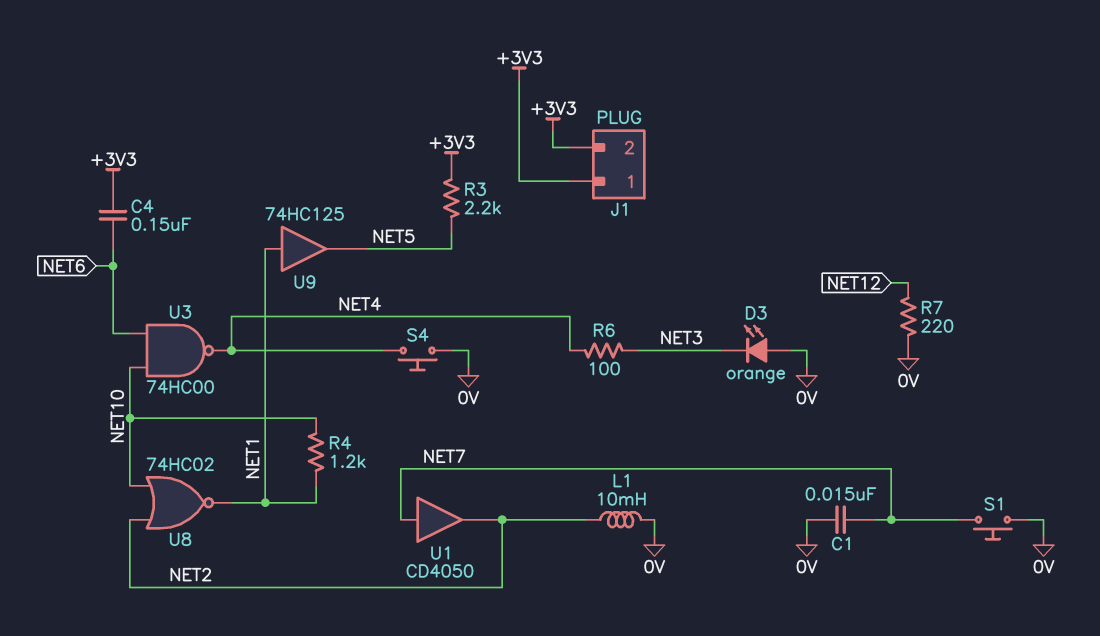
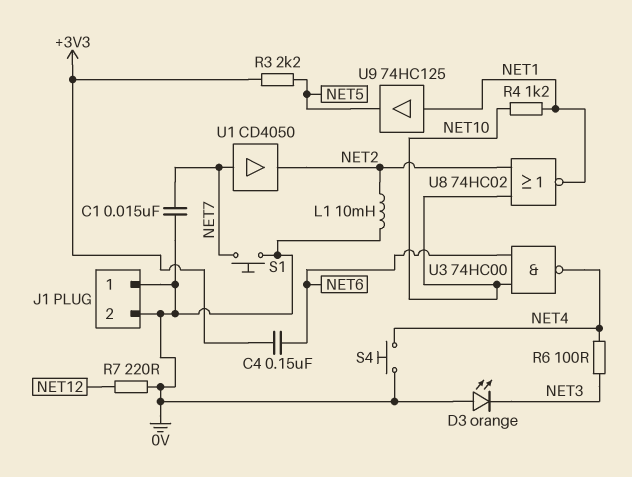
J1 pin 1: +3V3 -> 0V
J1 pin 2: +3V3 -> 0V

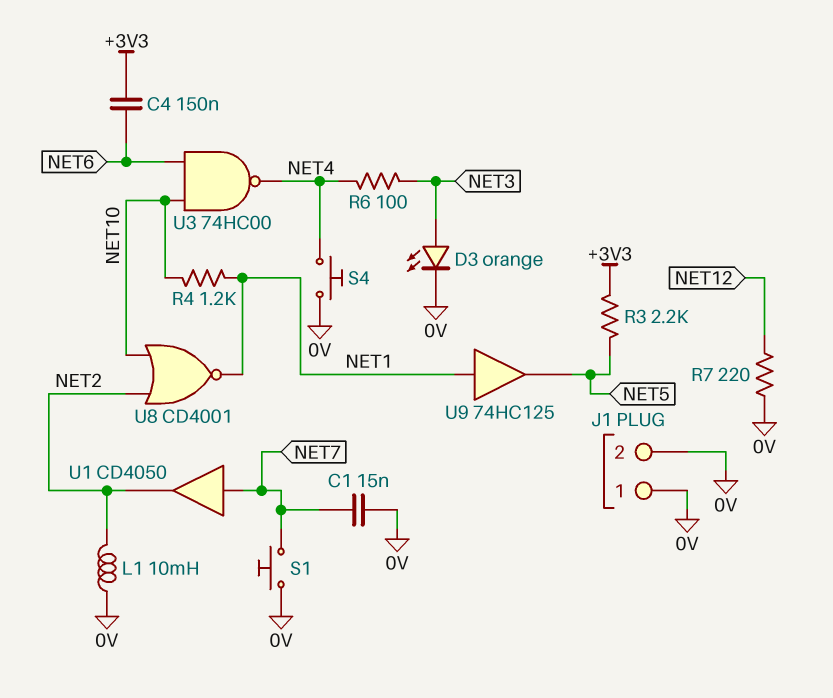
D3: LED orange (A 0V, K NET3) -> LED orange (A NET3, K 0V)
U8: NOR 74HC02 (in NET2, in NET10, out NET1) -> NOR CD4001 (in NET2, in NET10, out NET1)

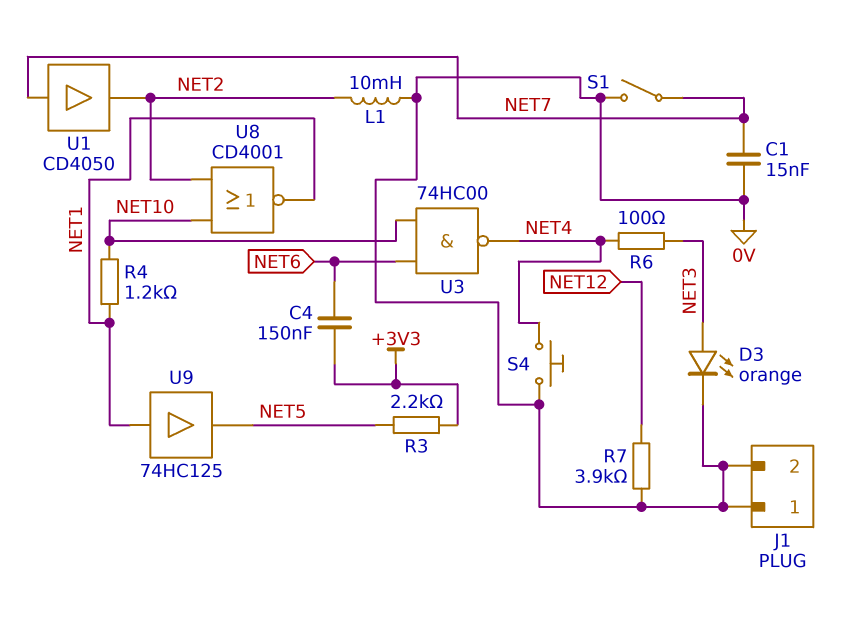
R7: 220 (0V, NET12) -> 3.9k (0V, NET12)
S1: button (0V, NET7) -> switch (0V, NET7)

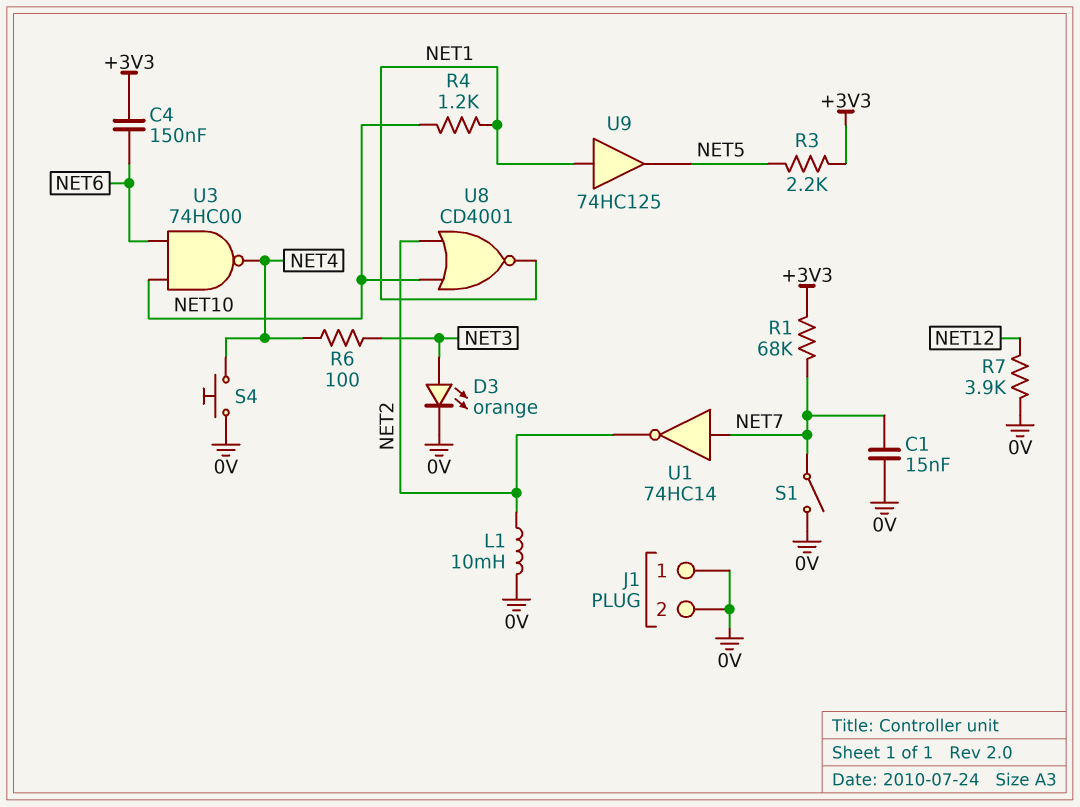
R1: none -> 68k (+3V3, NET7)
U1: buffer CD4050 (in NET7, out NET2) -> NOT 74HC14 (in NET7, out NET2)

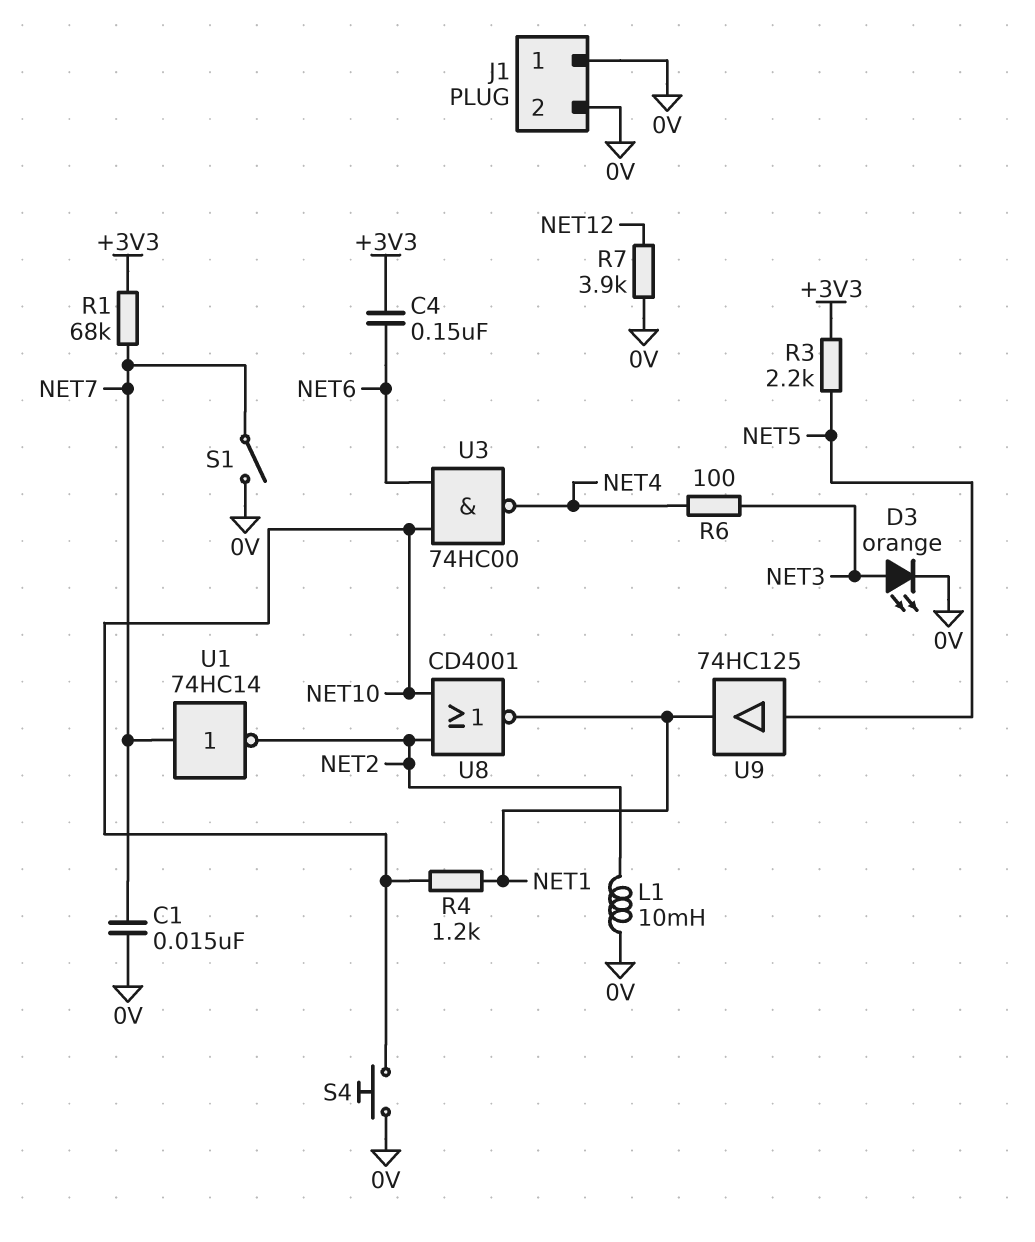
S4: button (0V, NET4) -> button (0V, NET10)
U9: buffer 74HC125 (in NET1, out NET5) -> buffer 74HC125 (in NET5, out NET1)

